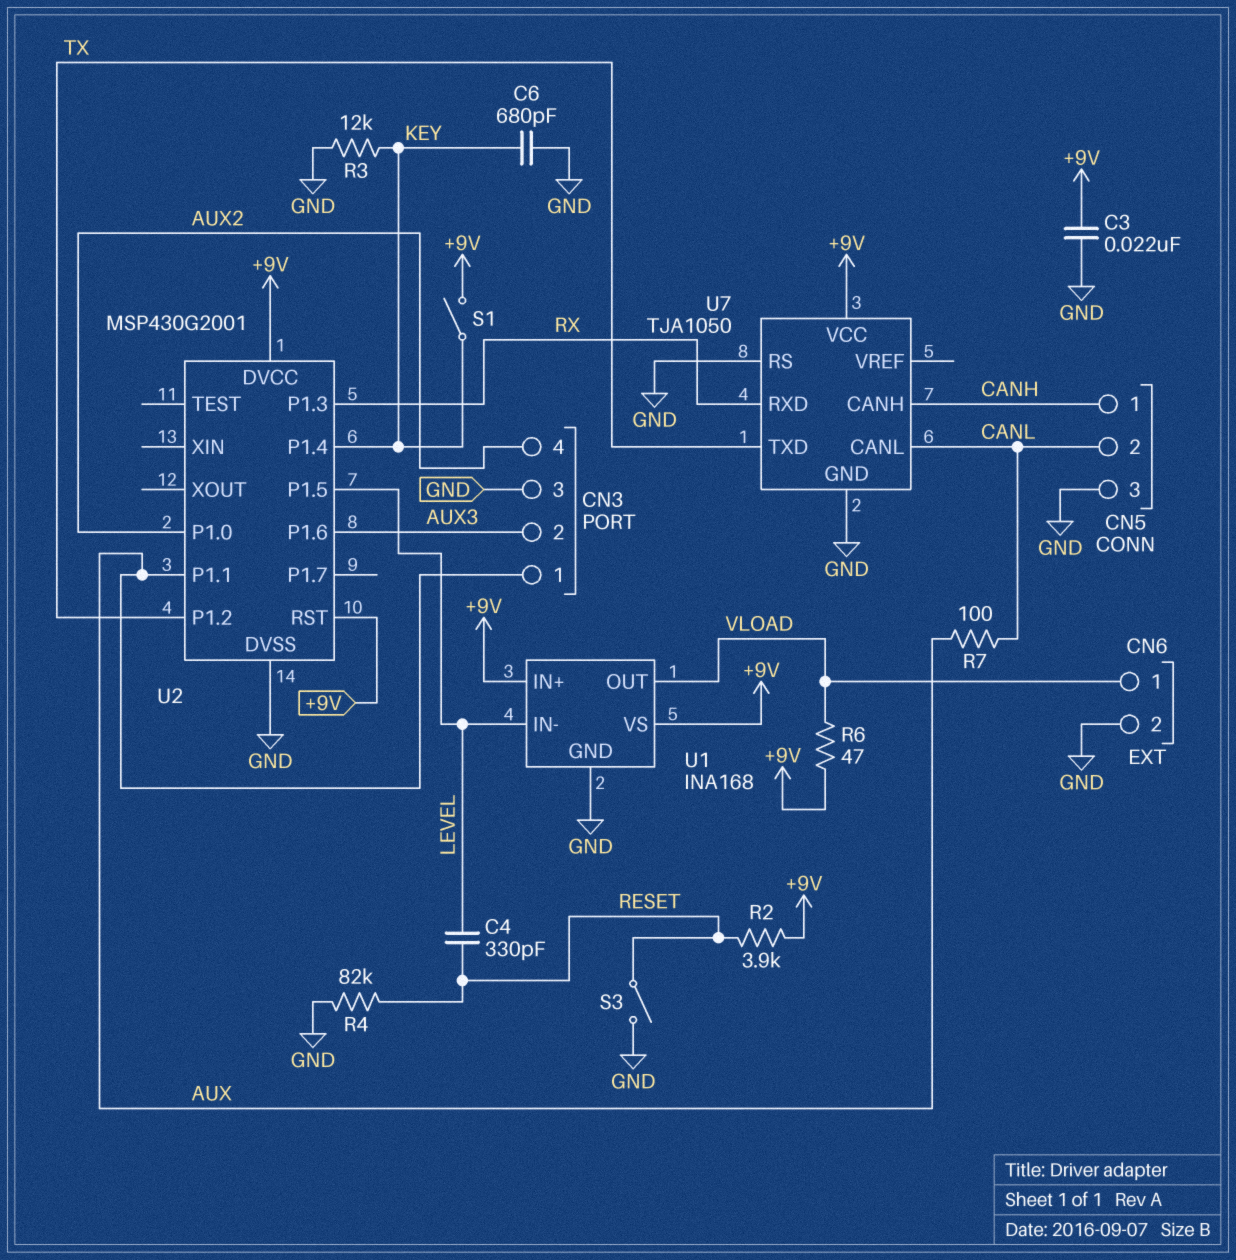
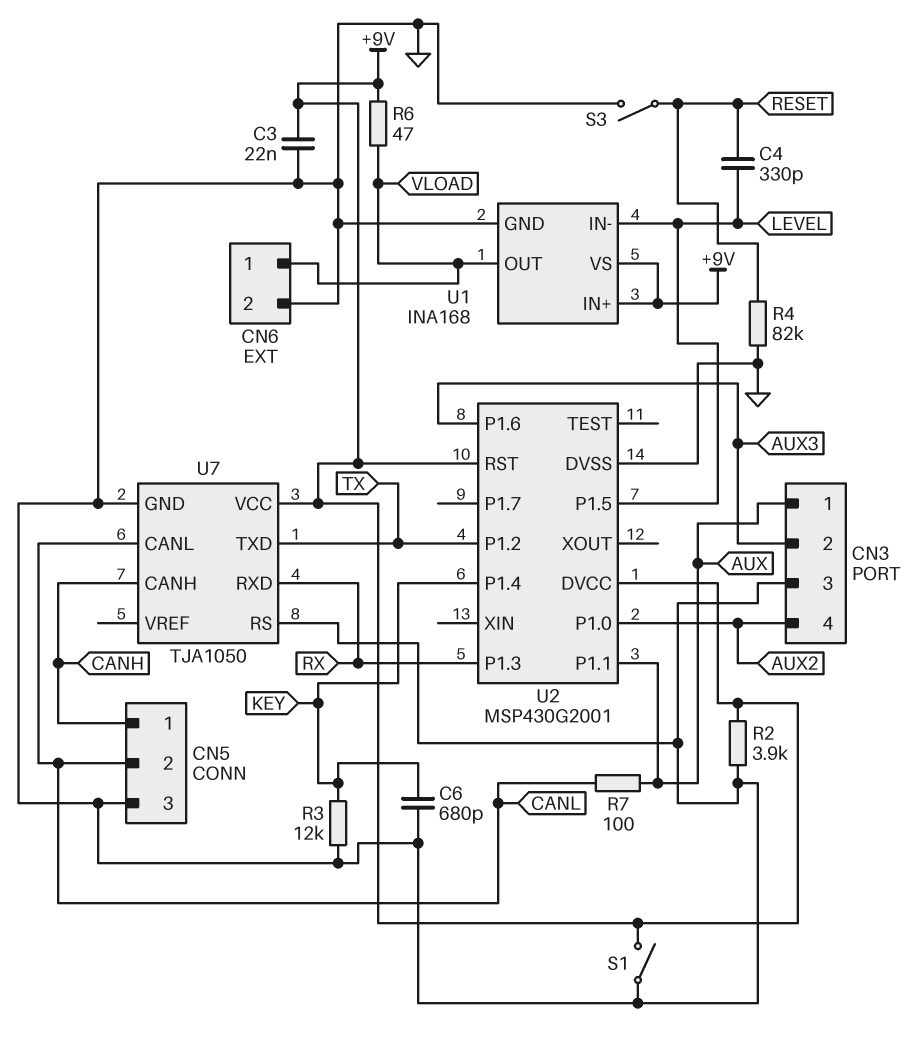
R2: 3.9k (+9V, RESET) -> 3.9k (+9V, GND)
S1: switch (+9V, KEY) -> switch (+9V, GND)

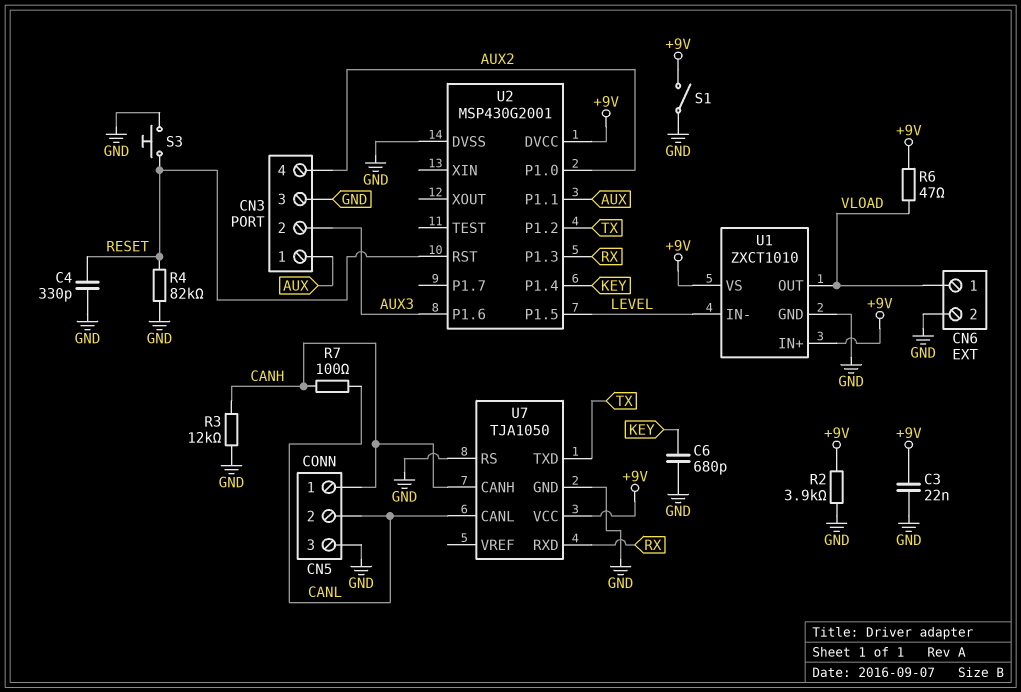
C4: 330pF (LEVEL, RESET) -> 330pF (GND, RESET)
R3: 12k (GND, KEY) -> 12k (CANH, GND)
R7: 100 (AUX, CANL) -> 100 (CANH, CANL)
S3: switch (GND, RESET) -> button (GND, RESET)
U1: INA168 -> ZXCT1010
U2 pin RST: +9V -> RESET

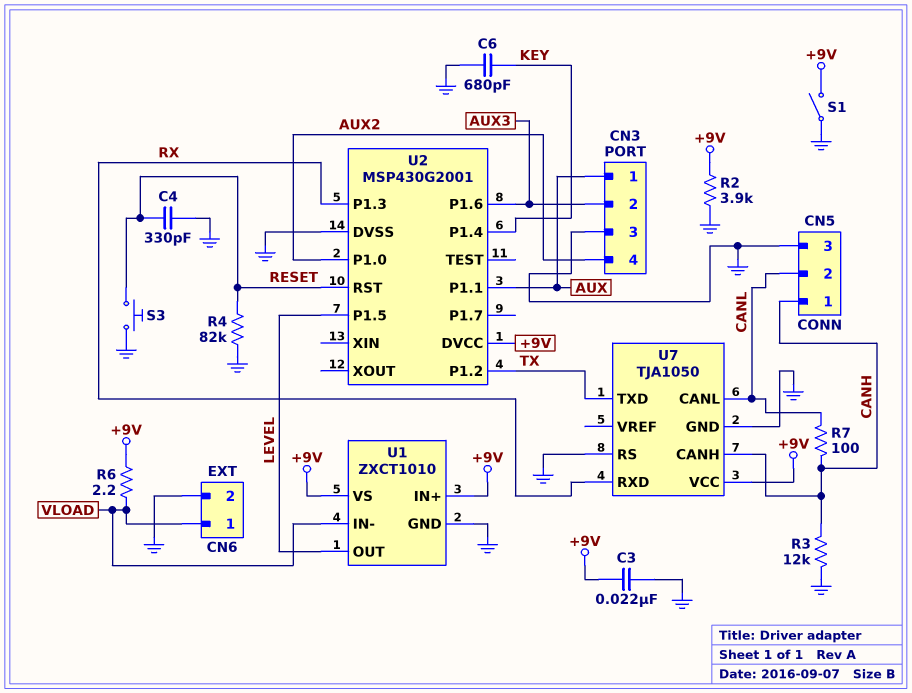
R6: 47 (+9V, VLOAD) -> 2.2 (+9V, VLOAD)
U1 pin IN-: LEVEL -> VLOAD
U1 pin OUT: VLOAD -> LEVEL

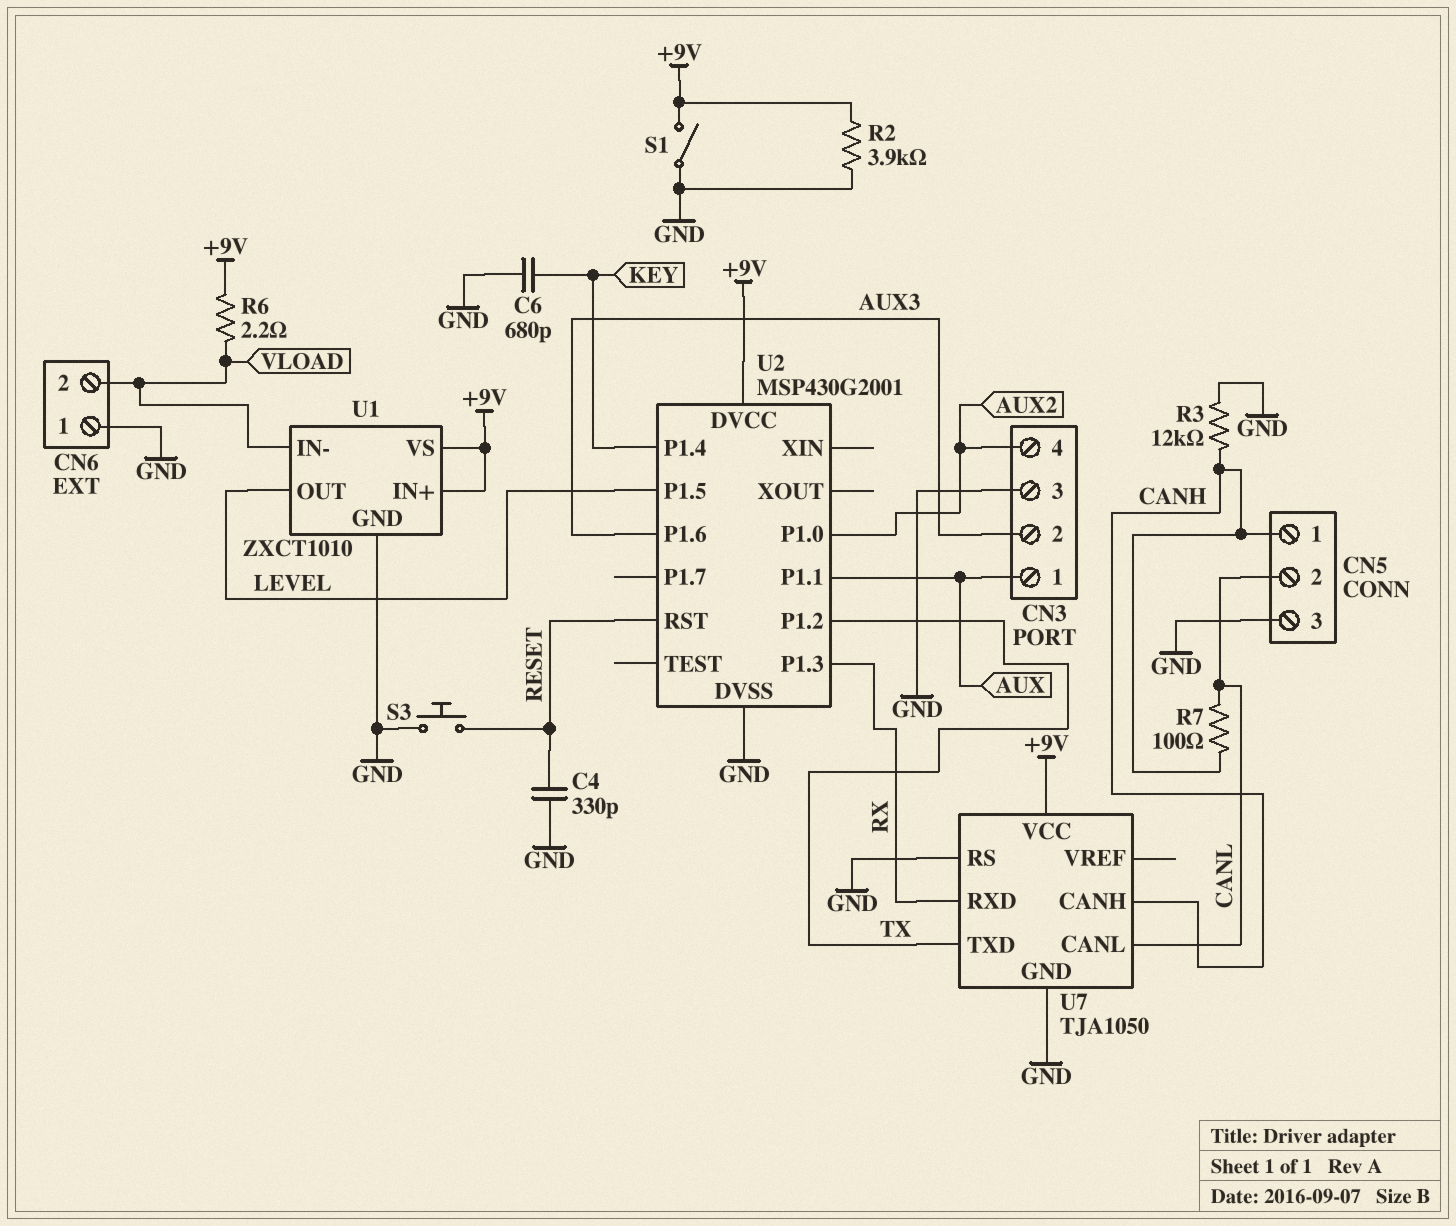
C3: 22nF (+9V, GND) -> none
CN6 pin 1: VLOAD -> GND
CN6 pin 2: GND -> VLOAD
R4: 82k (GND, RESET) -> none

